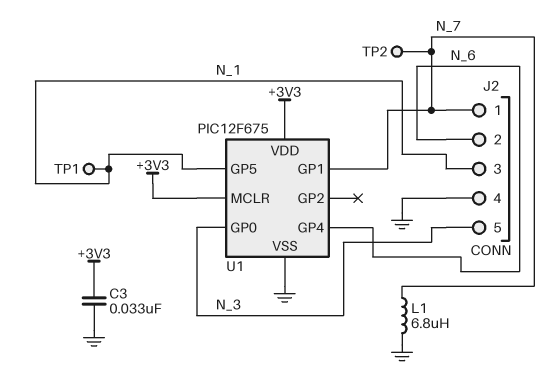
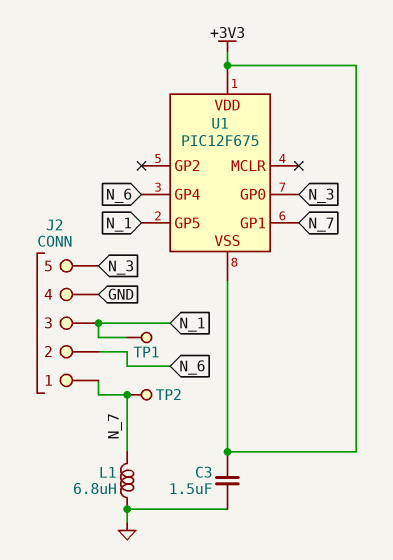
C3: 33nF (+3V3, GND) -> 1.5uF (+3V3, GND)
U1 pin MCLR: +3V3 -> none
U1 pin VSS: GND -> +3V3

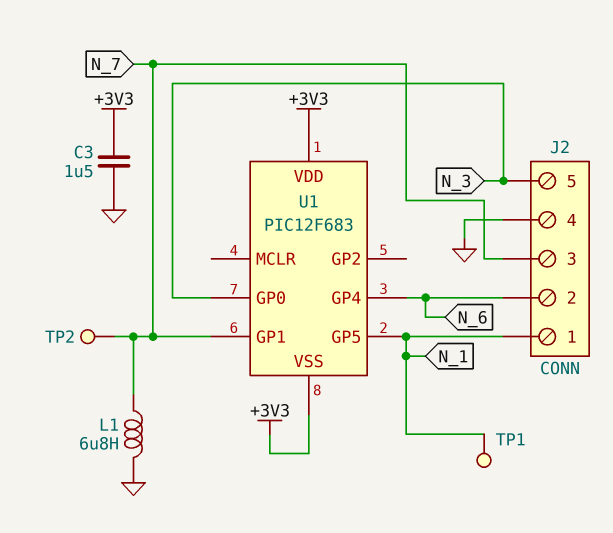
J2 pin 1: N_7 -> N_1
J2 pin 3: N_1 -> N_7
U1: PIC12F675 -> PIC12F683

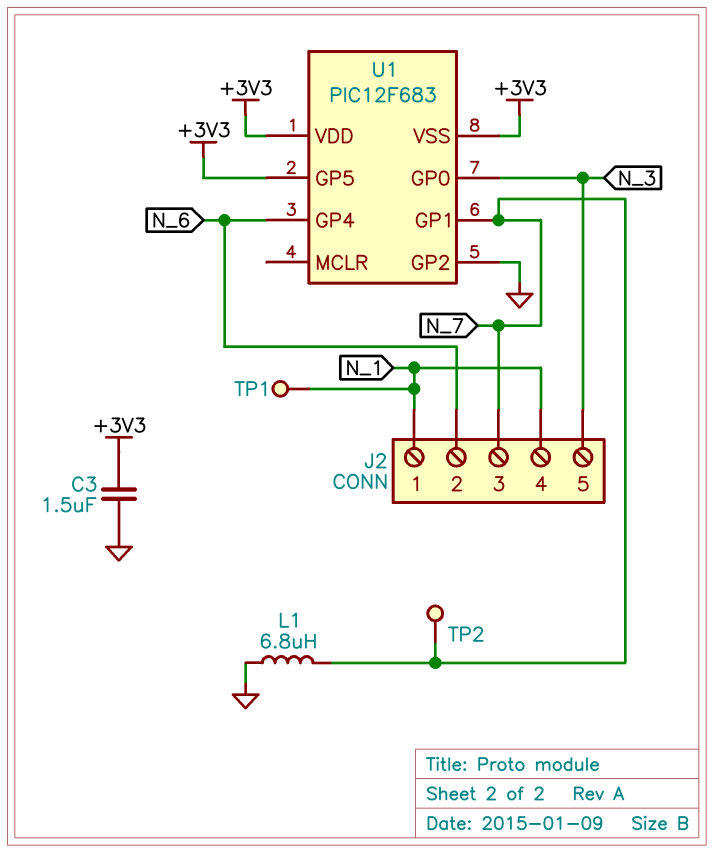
J2 pin 4: GND -> N_1
U1 pin GP2: none -> GND
U1 pin GP5: N_1 -> +3V3

